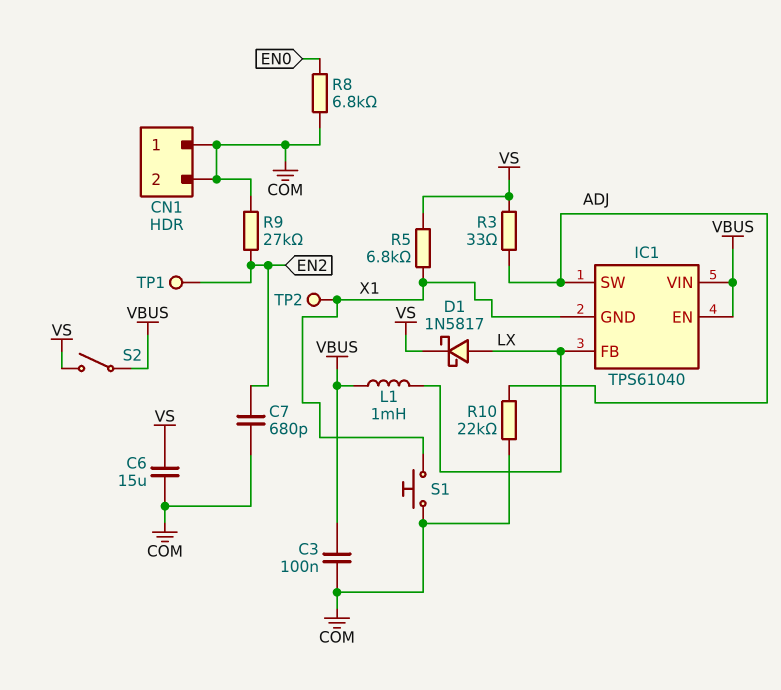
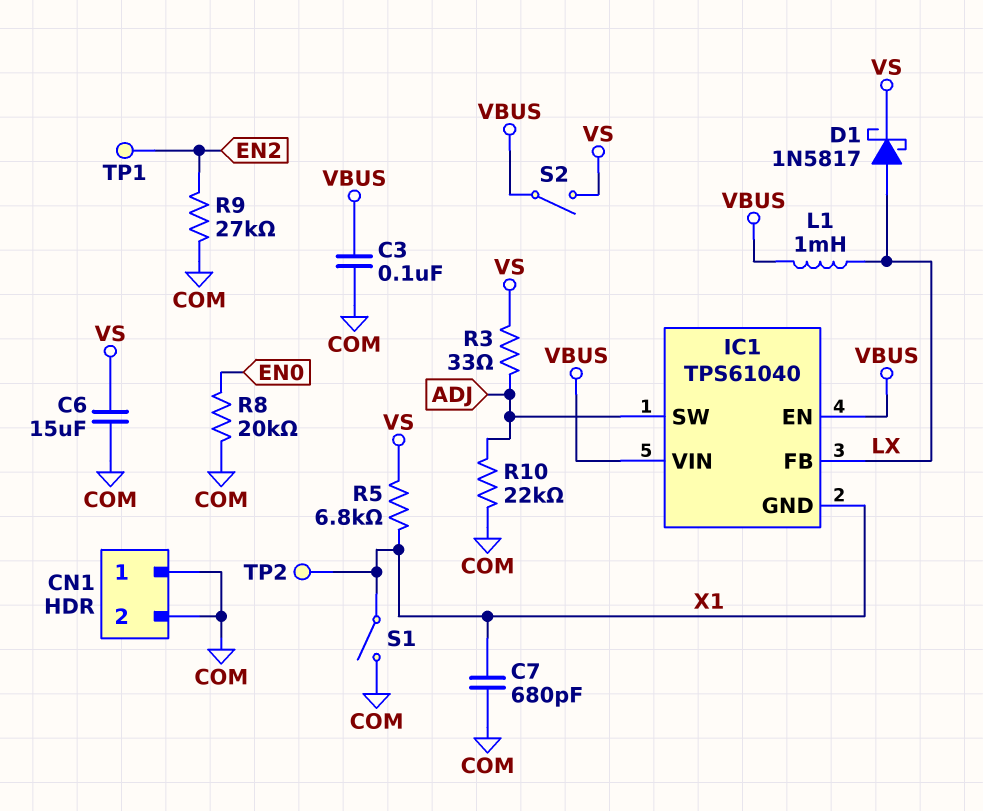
C7: 680pF (COM, EN2) -> 680pF (COM, X1)
R8: 6.8k (COM, EN0) -> 20k (COM, EN0)
S1: button (COM, X1) -> switch (COM, X1)

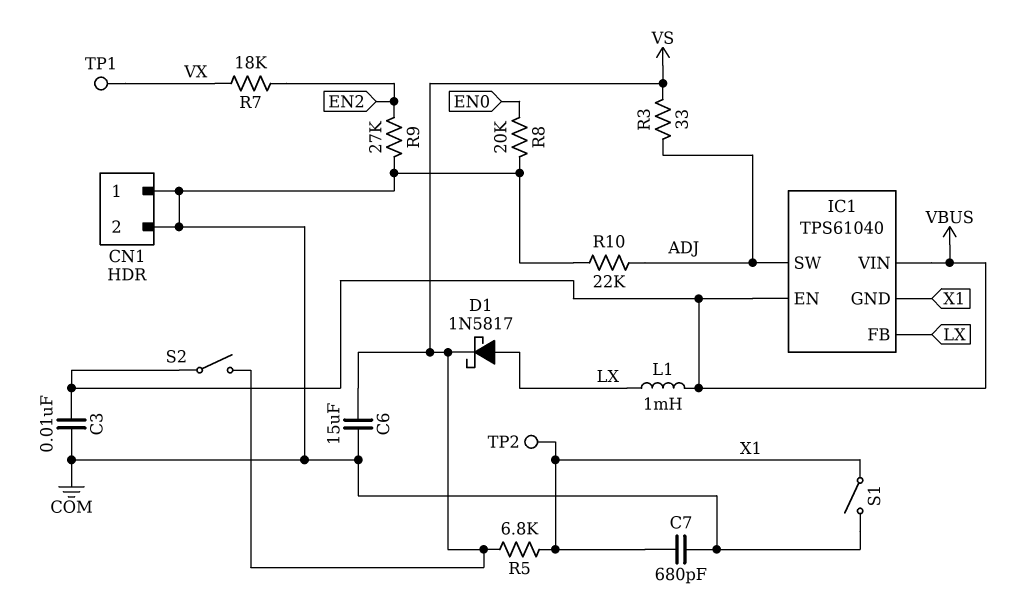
C3: 100nF (COM, VBUS) -> 10nF (COM, VBUS)
R7: none -> 18k (EN2, VX)
TP1: test point (EN2) -> test point (VX)

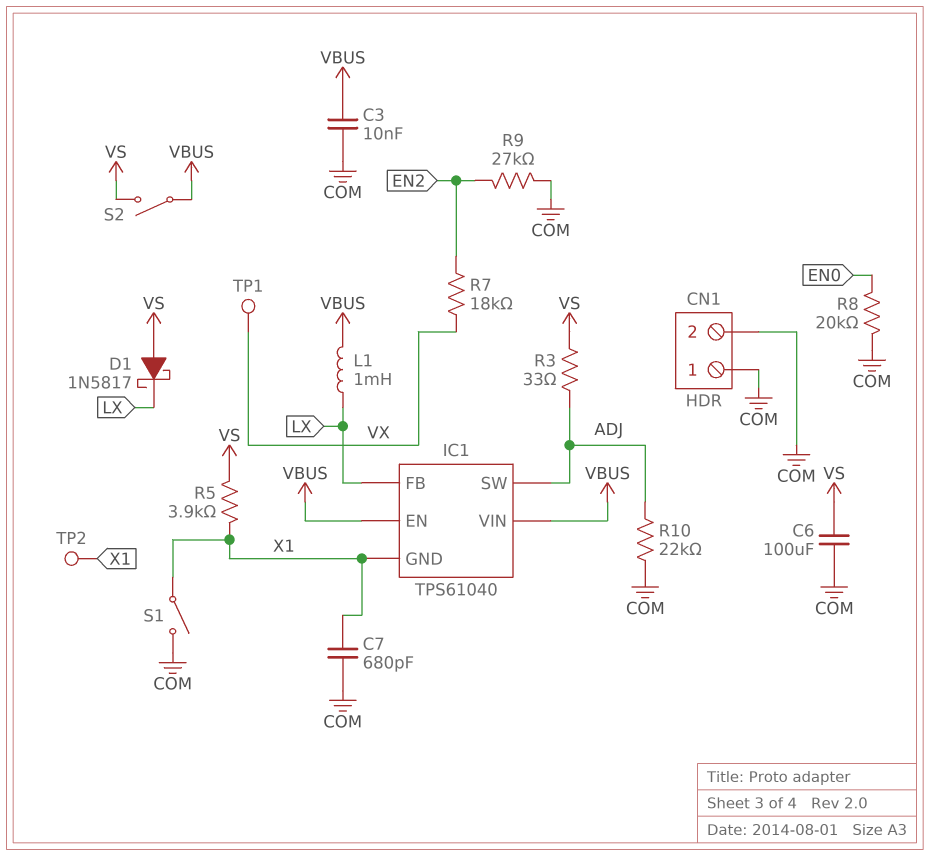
C6: 15uF (COM, VS) -> 100uF (COM, VS)
D1: schottky 1N5817 (A LX, K VS) -> schottky 1N5817 (A VS, K LX)
R5: 6.8k (VS, X1) -> 3.9k (VS, X1)

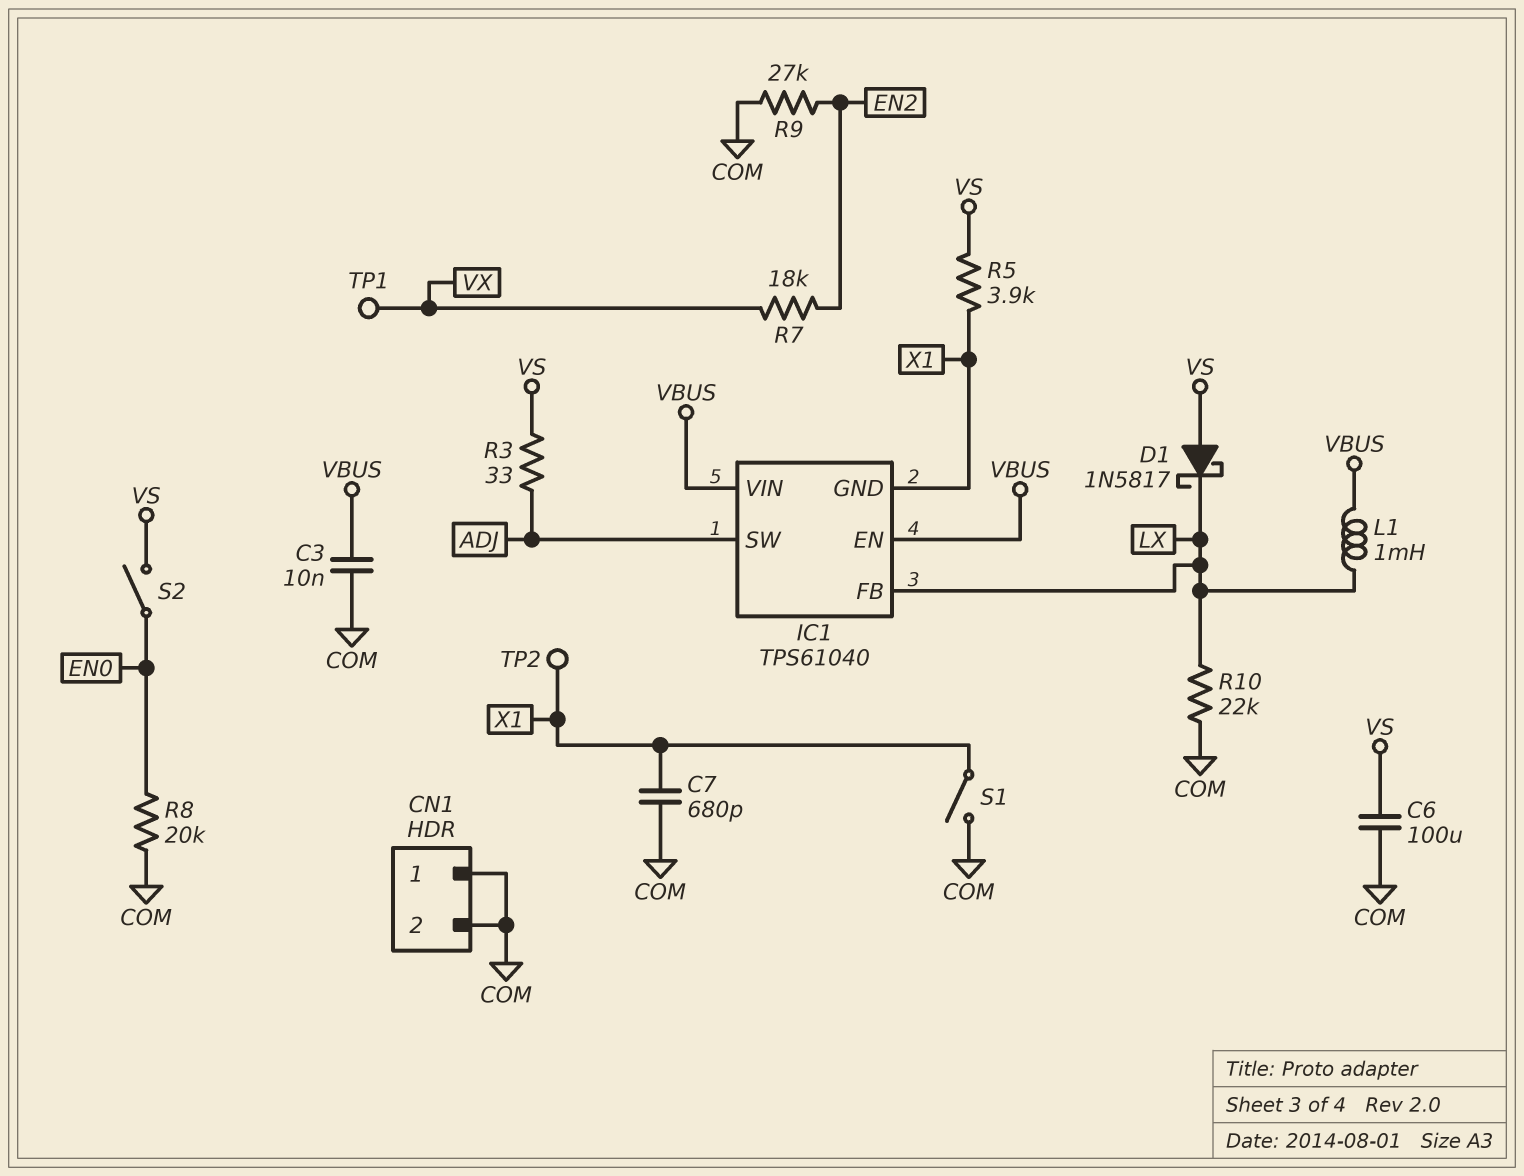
R10: 22k (ADJ, COM) -> 22k (COM, LX)
S2: switch (VBUS, VS) -> switch (EN0, VS)

